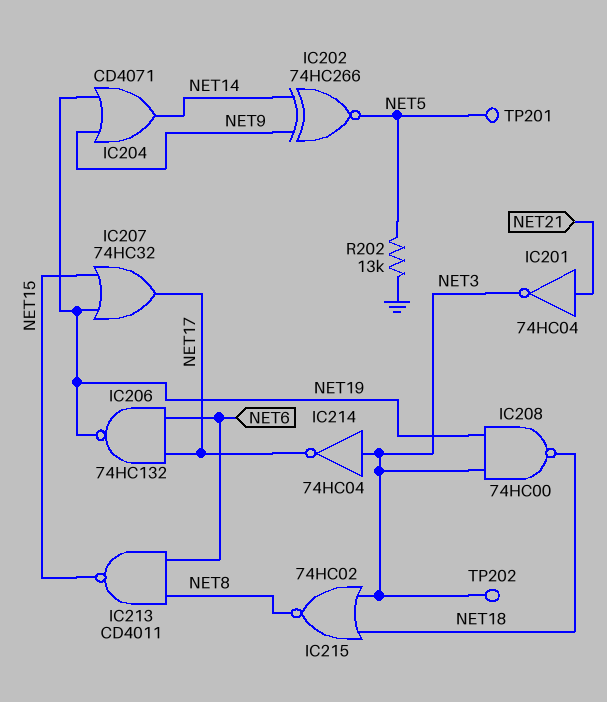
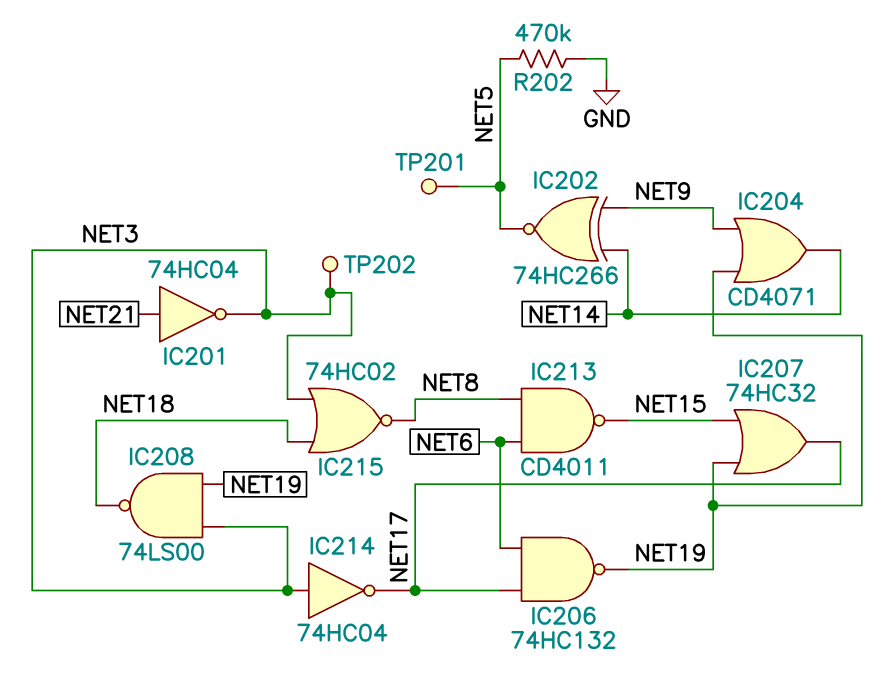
IC208: NAND 74HC00 (in NET3, in NET19, out NET18) -> NAND 74LS00 (in NET3, in NET19, out NET18)
R202: 13k (GND, NET5) -> 470k (GND, NET5)

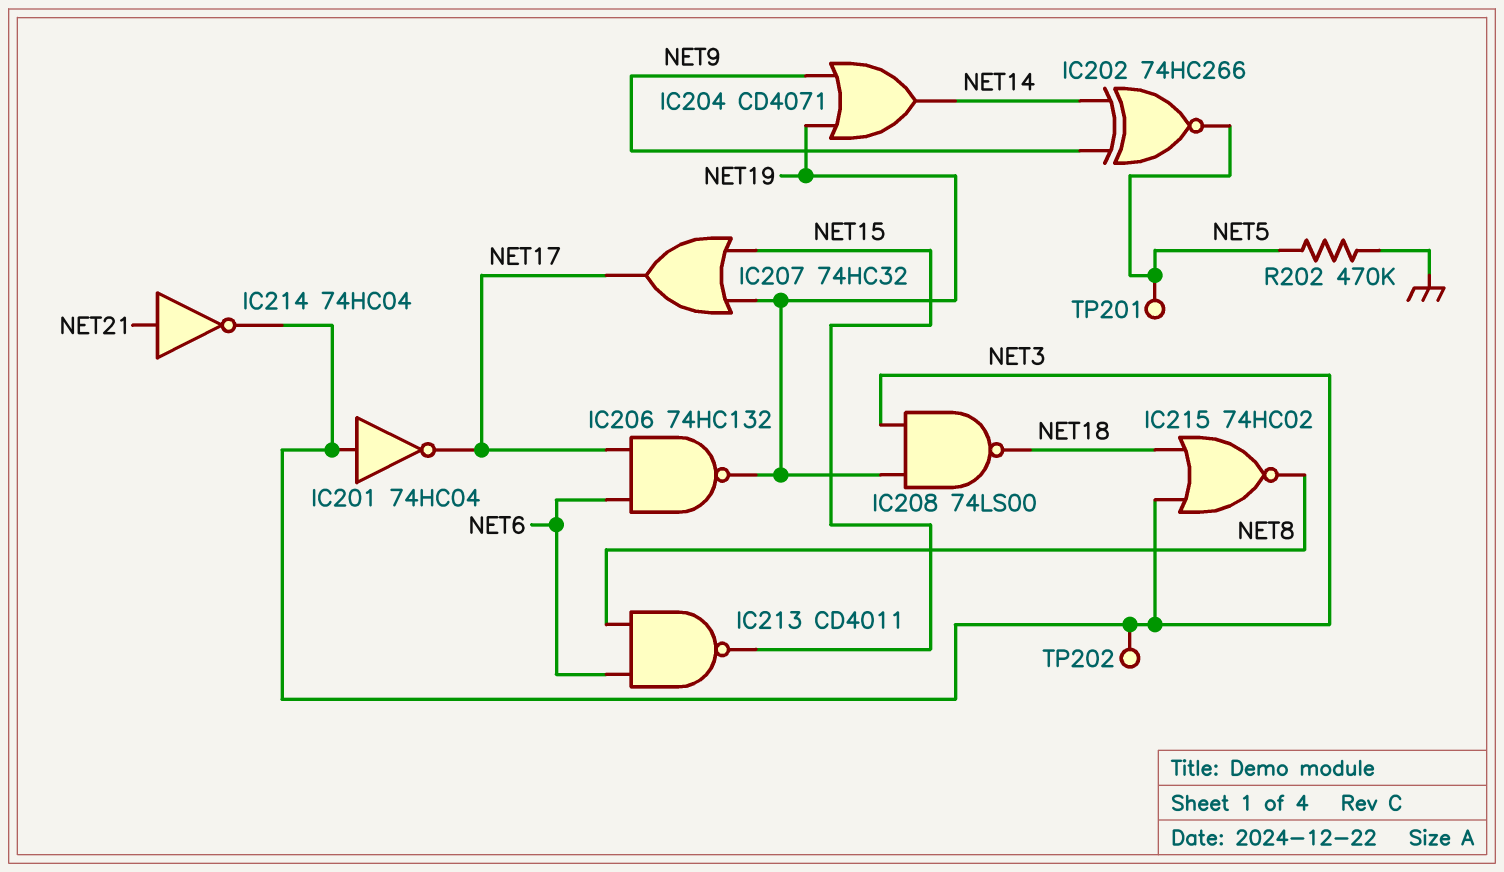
IC201: NOT 74HC04 (in NET21, out NET3) -> NOT 74HC04 (in NET3, out NET17)
IC214: NOT 74HC04 (in NET3, out NET17) -> NOT 74HC04 (in NET21, out NET3)

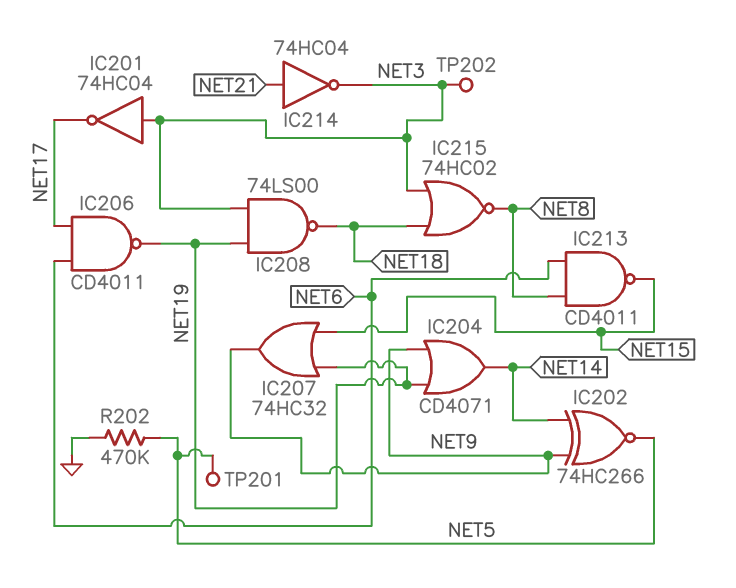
IC206: NAND 74HC132 (in NET6, in NET17, out NET19) -> NAND CD4011 (in NET6, in NET17, out NET19)
IC207: OR 74HC32 (in NET15, in NET19, out NET17) -> OR 74HC32 (in NET15, in NET19, out NET9)

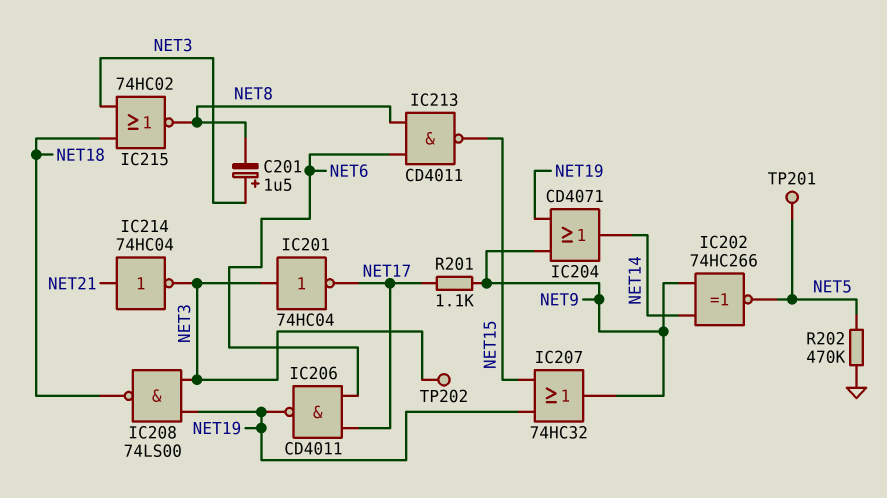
C201: none -> 1.5uF (plus NET3, minus NET8)
R201: none -> 1.1k (NET9, NET17)

